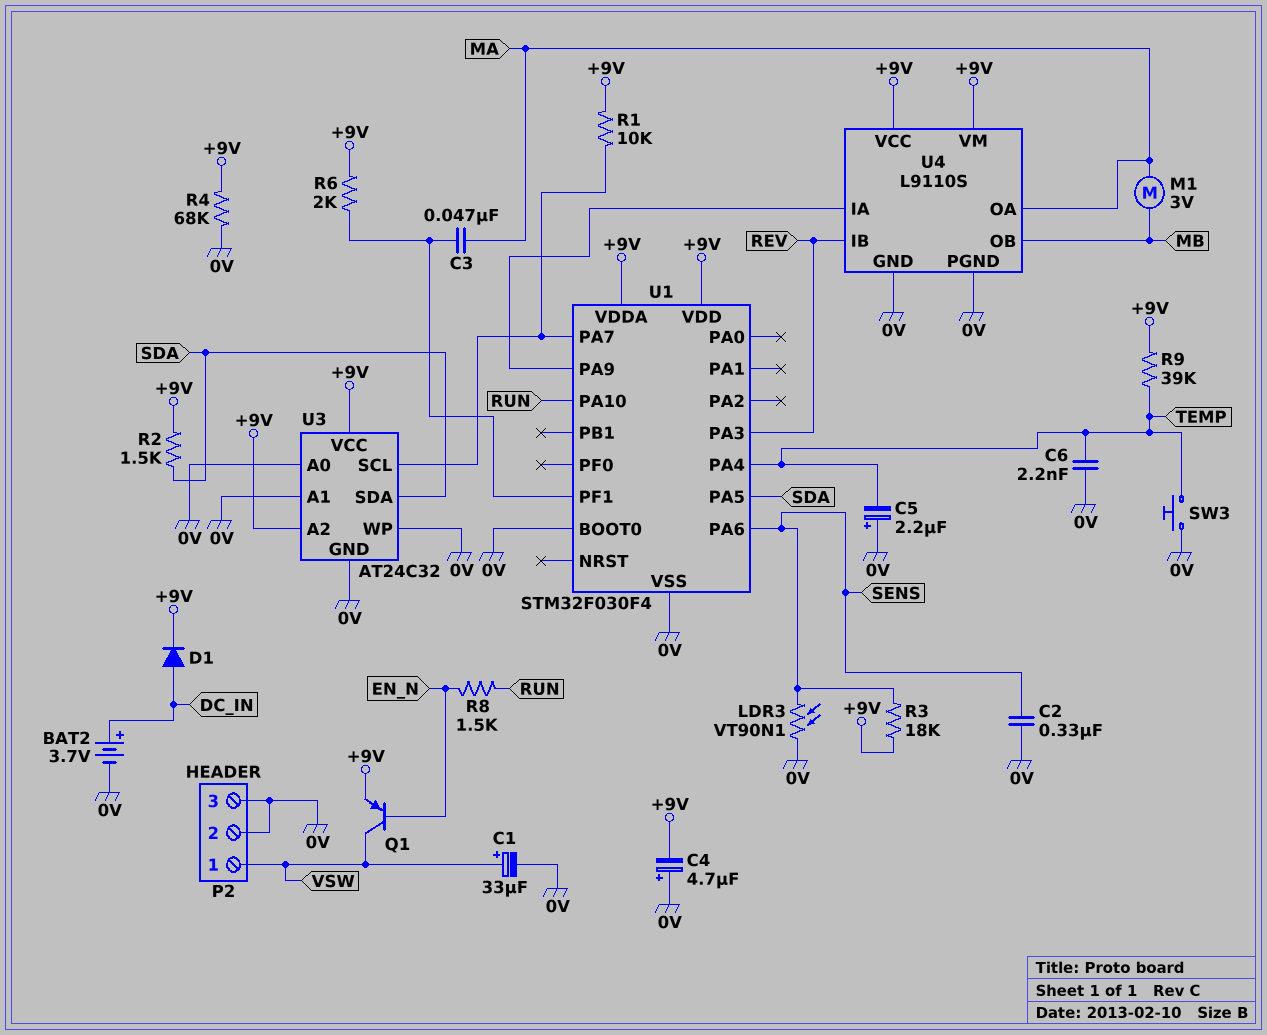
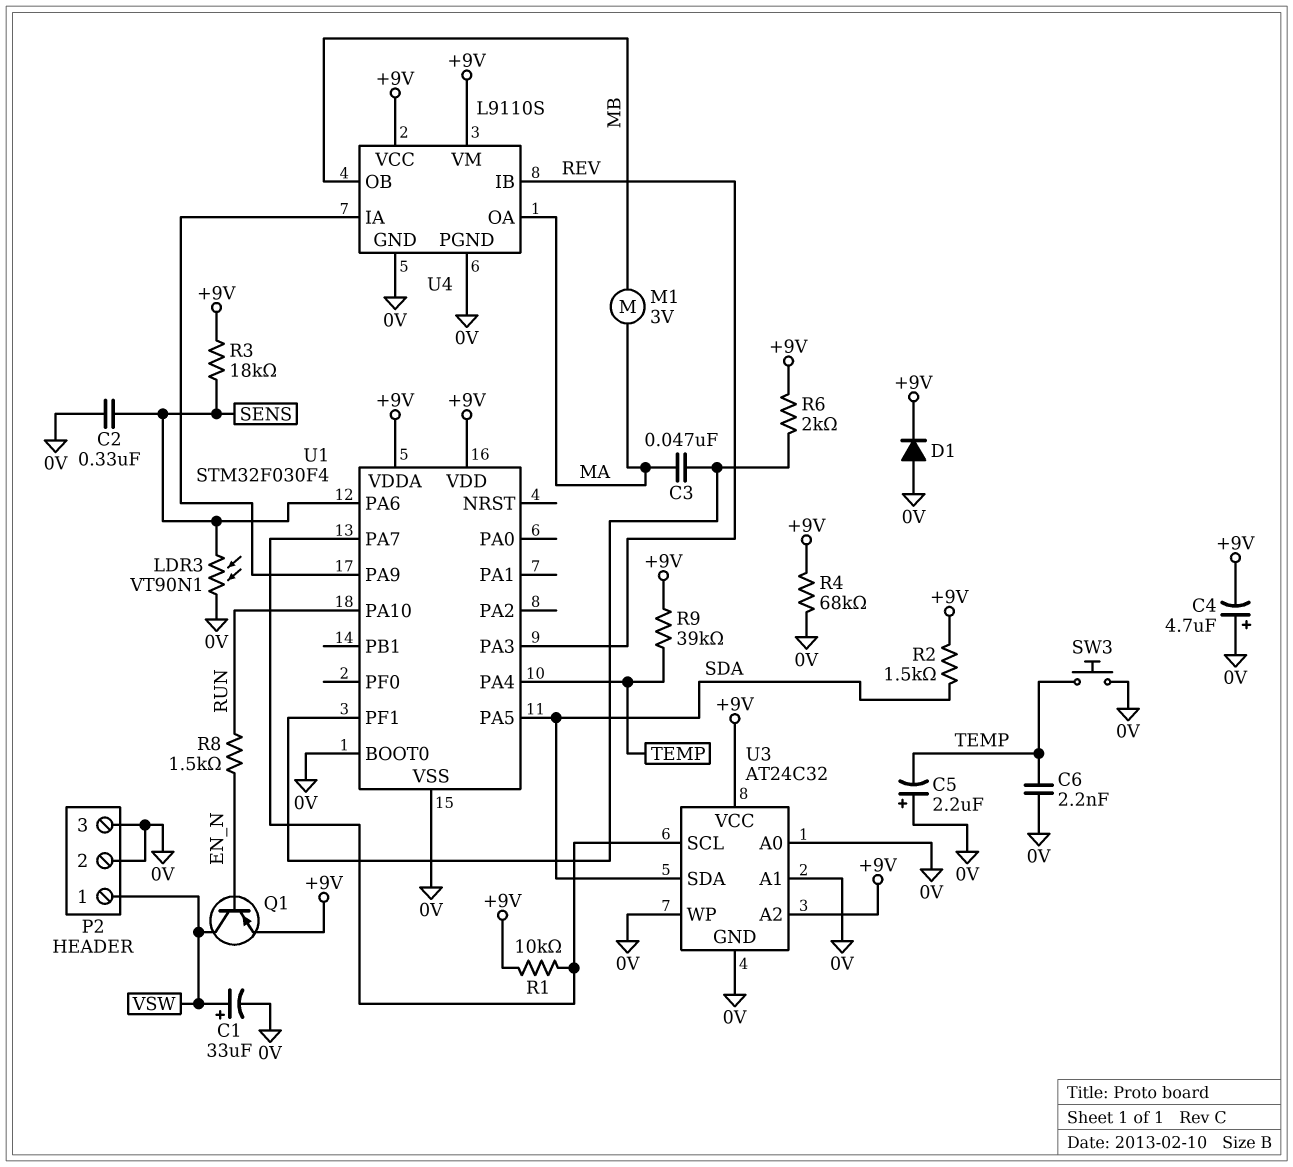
BAT2: 3.7V (plus DC_IN, minus 0V) -> none
D1: diode (A DC_IN, K +9V) -> diode (A 0V, K +9V)

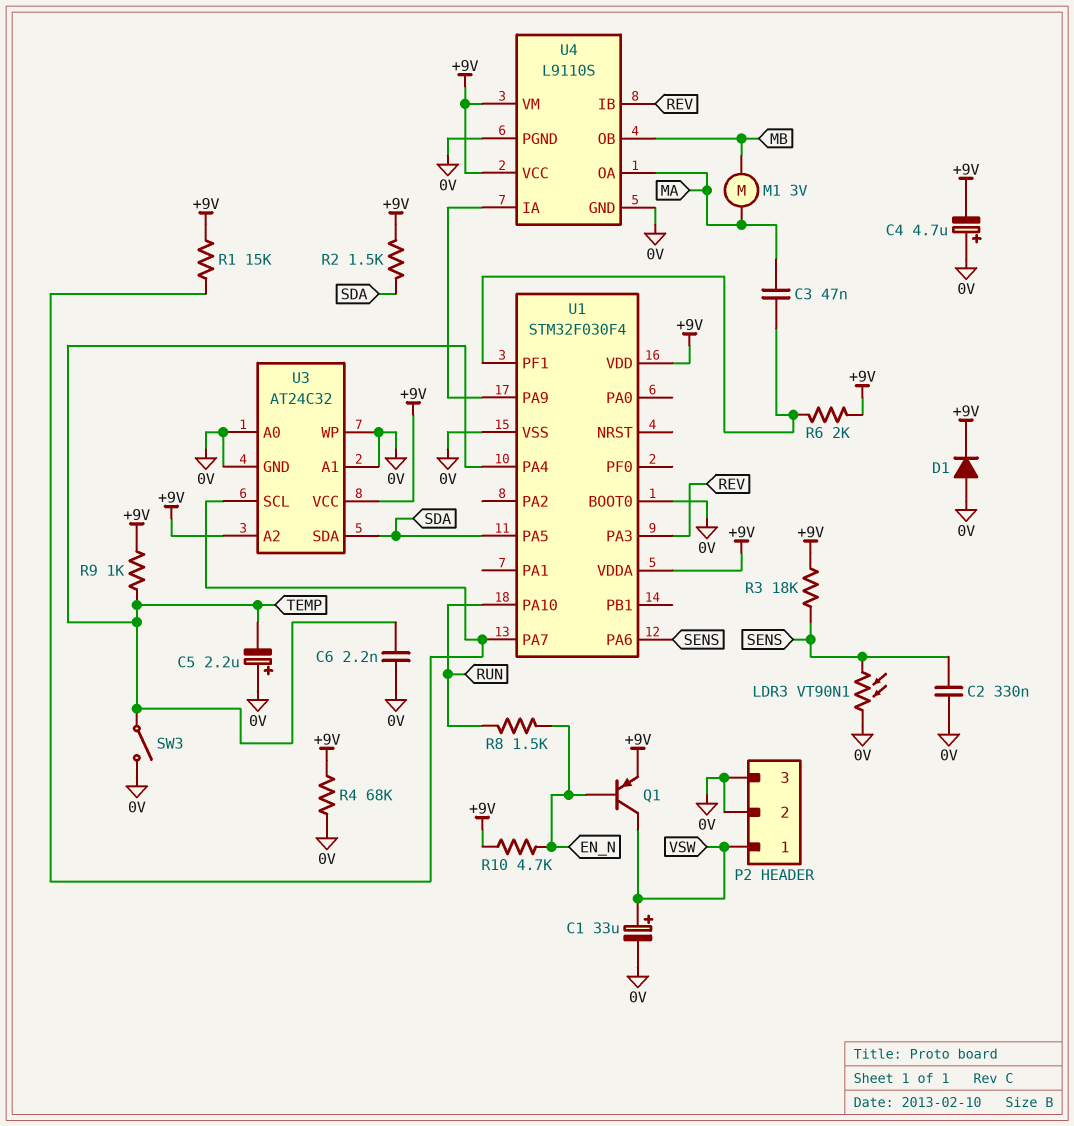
R1: 10k (+9V, U1/PA7) -> 15k (+9V, U1/PA7)
R9: 39k (+9V, TEMP) -> 1k (+9V, TEMP)
R10: none -> 4.7k (+9V, EN_N)
SW3: button (0V, TEMP) -> switch (0V, TEMP)

